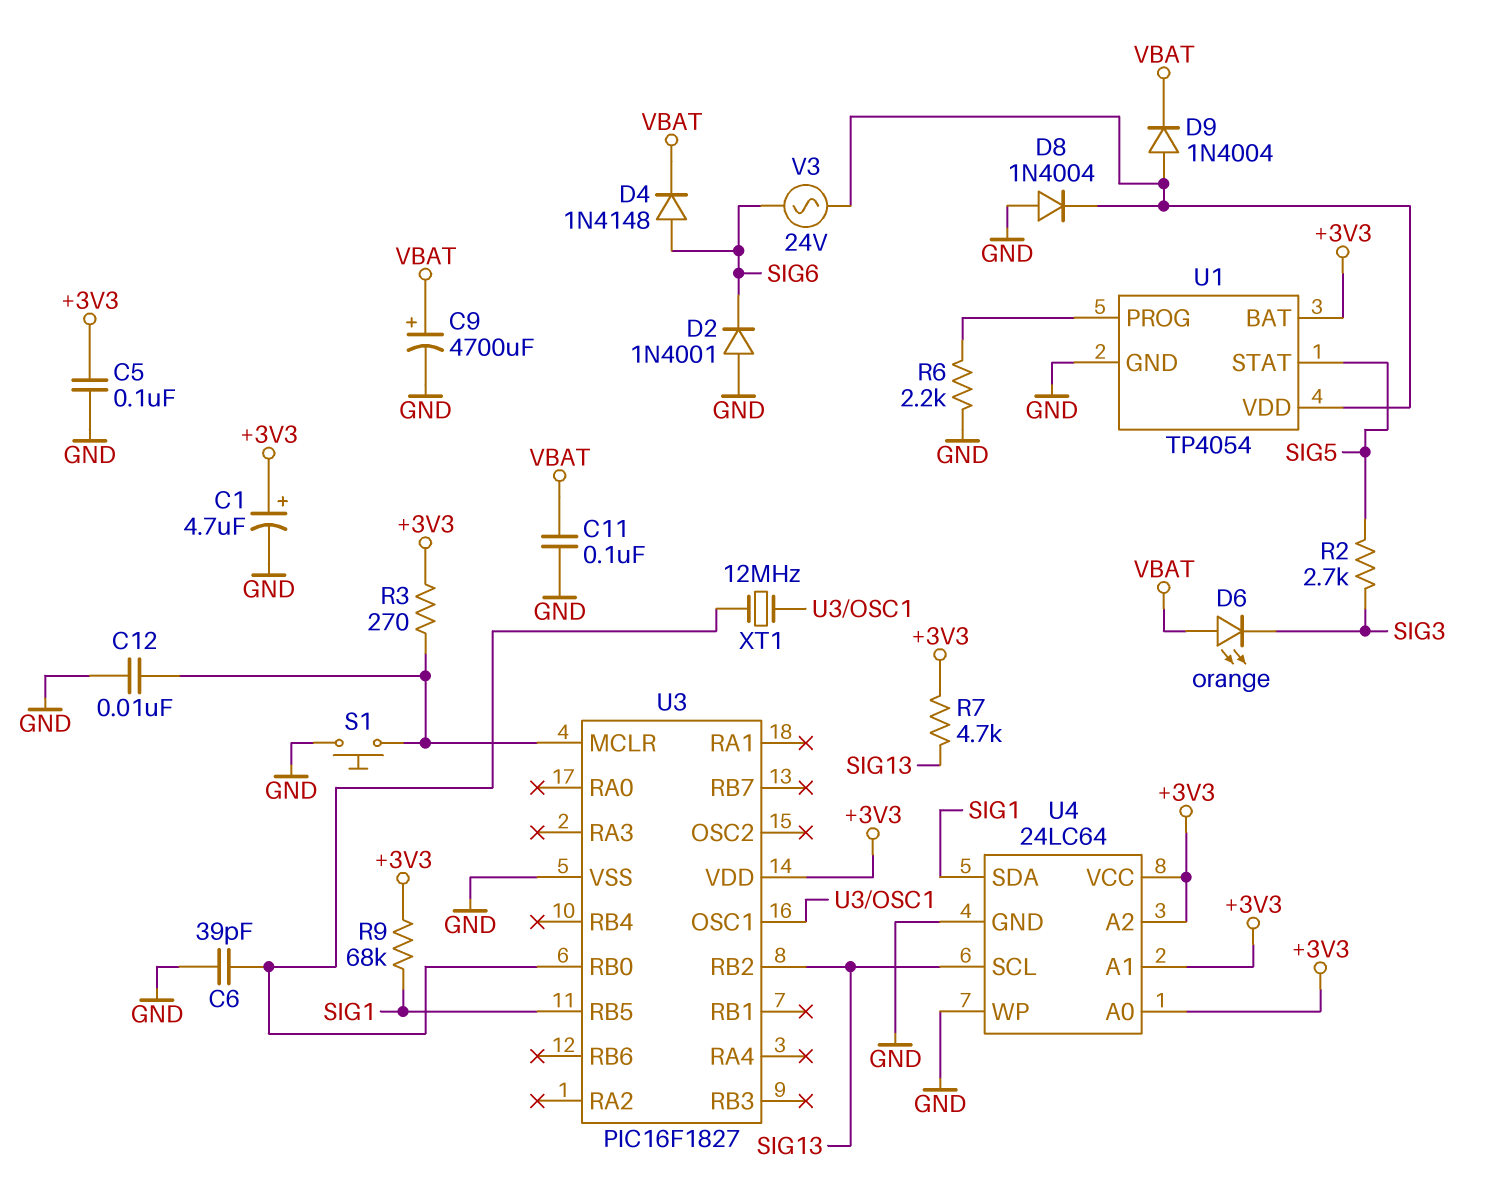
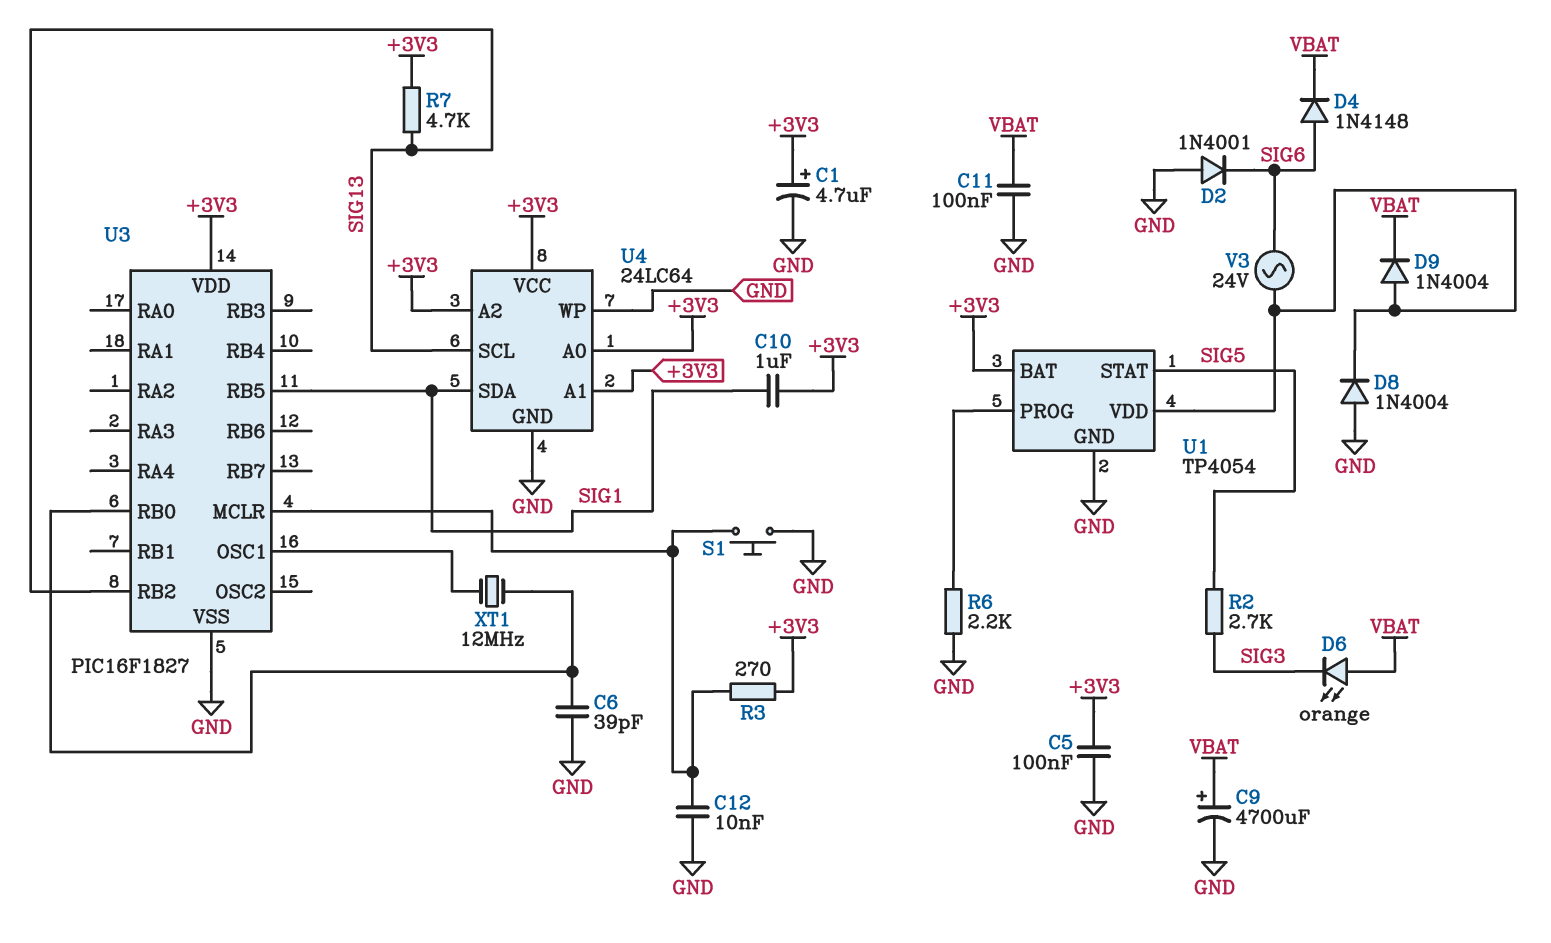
C10: none -> 1uF (+3V3, SIG1)
R9: 68k (+3V3, SIG1) -> none

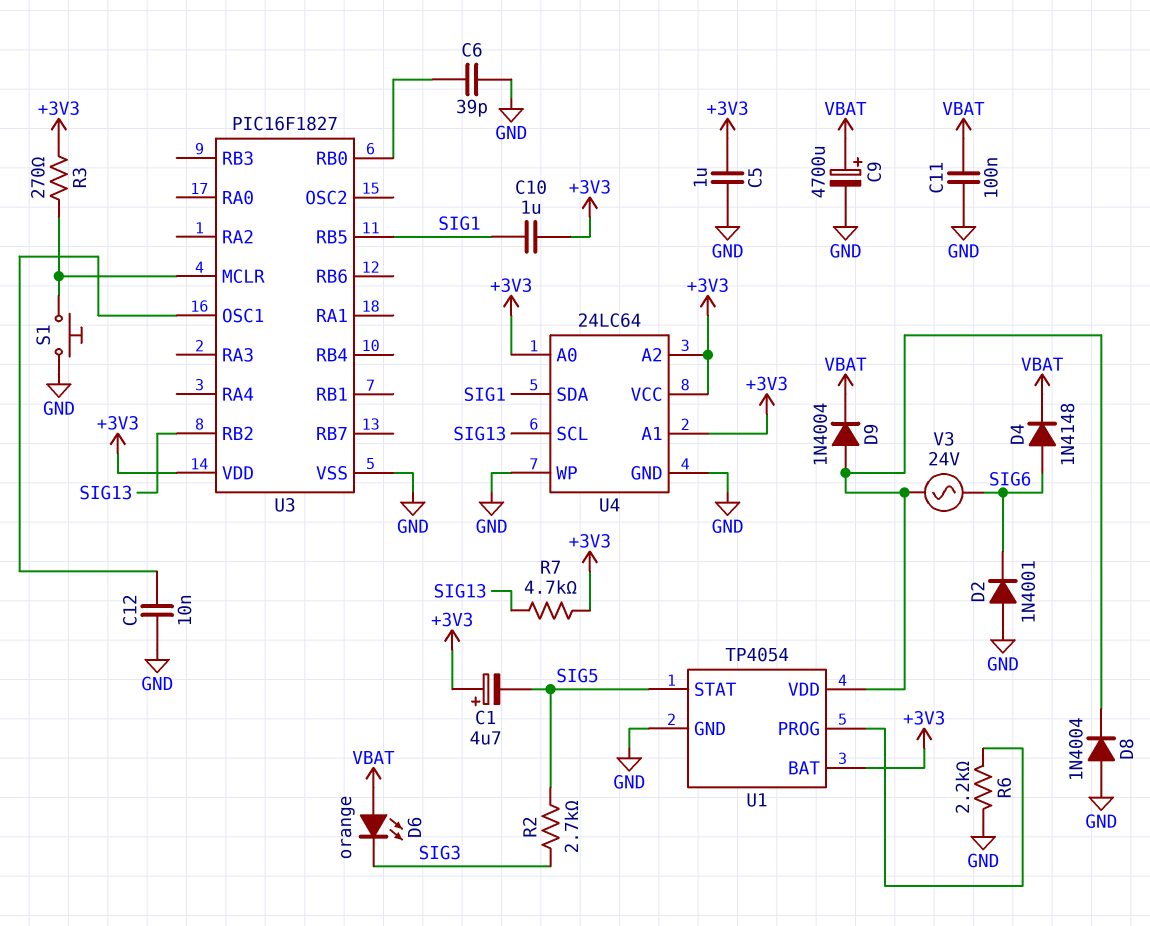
C1: 4.7uF (plus +3V3, minus GND) -> 4.7uF (plus +3V3, minus SIG5)
C5: 100nF (+3V3, GND) -> 1uF (+3V3, GND)
C12: 10nF (GND, U3/MCLR) -> 10nF (GND, U3/OSC1)
XT1: 12MHz (U3/OSC1, U3/RB0) -> none

